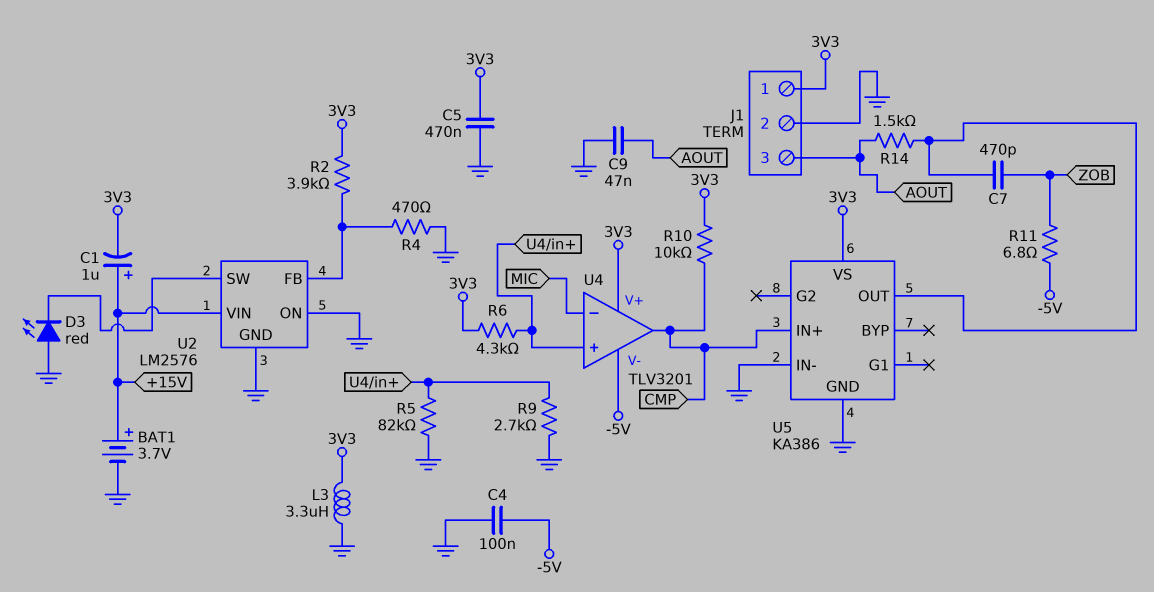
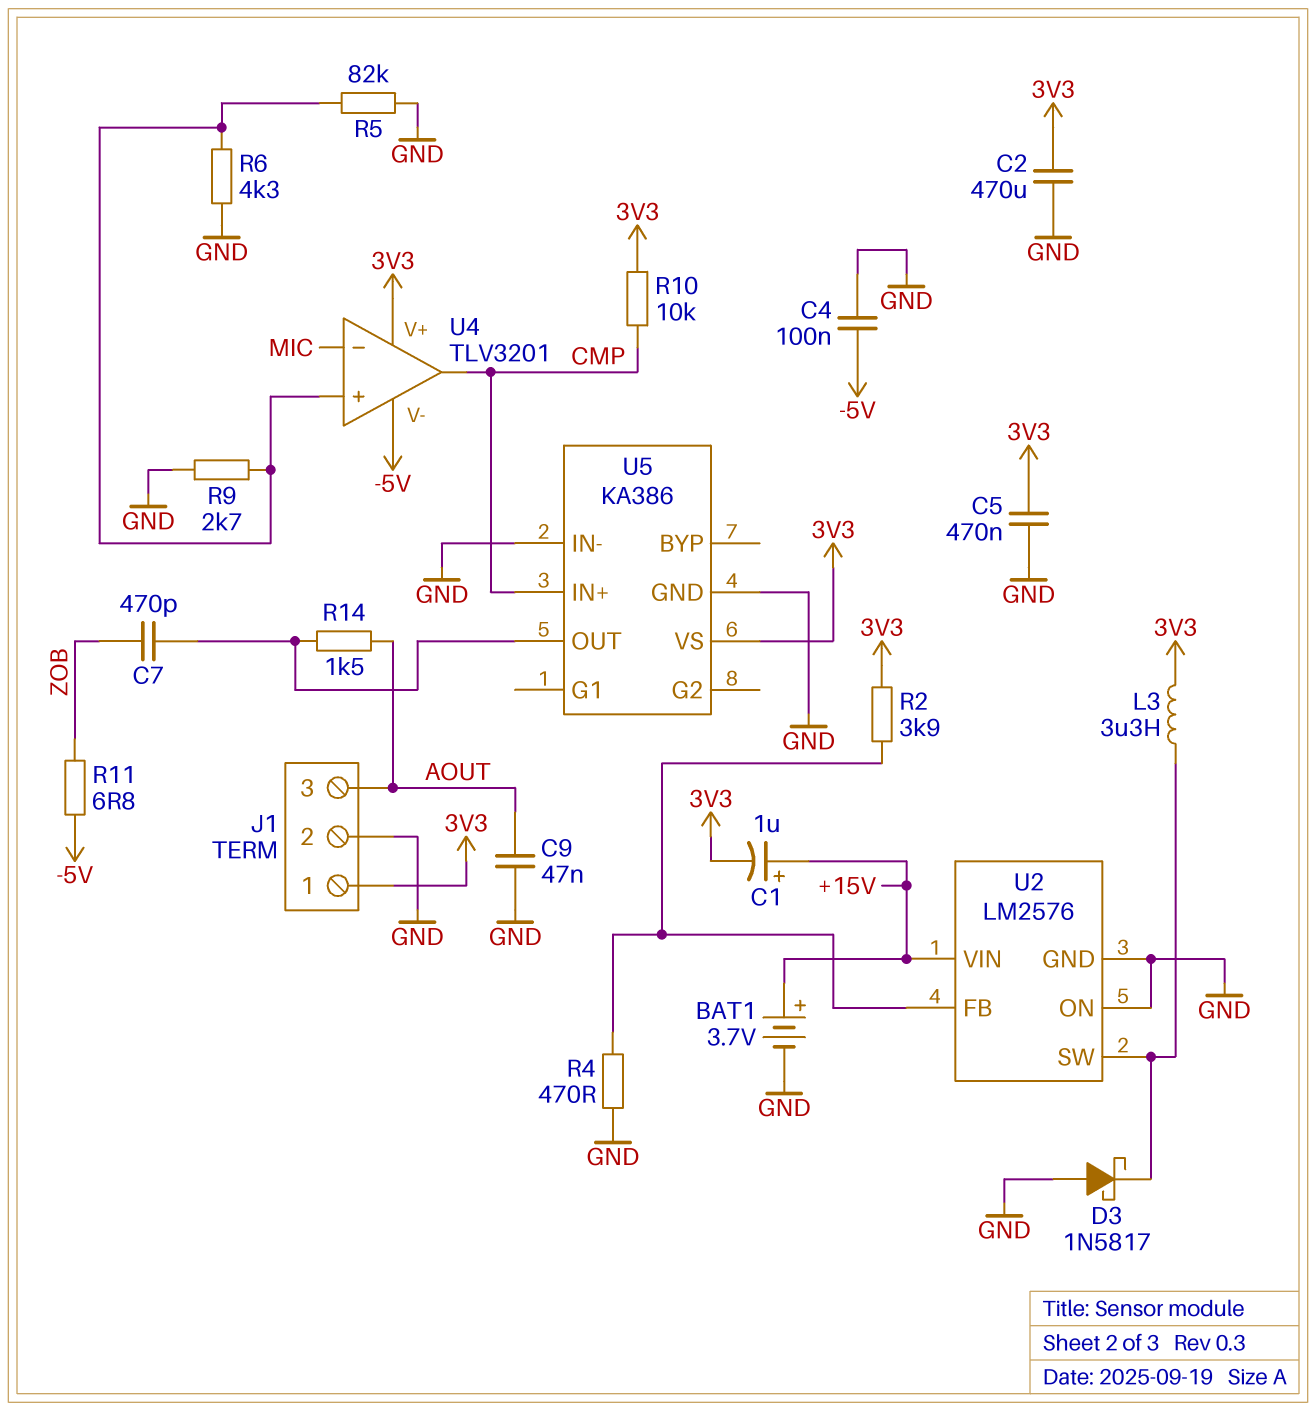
C2: none -> 470uF (3V3, GND)
D3: LED red (A GND, K U2/SW) -> schottky 1N5817 (A GND, K U2/SW)
L3: 3.3uH (3V3, GND) -> 3.3uH (3V3, U2/SW)
R6: 4.3k (3V3, U4/in+) -> 4.3k (GND, U4/in+)

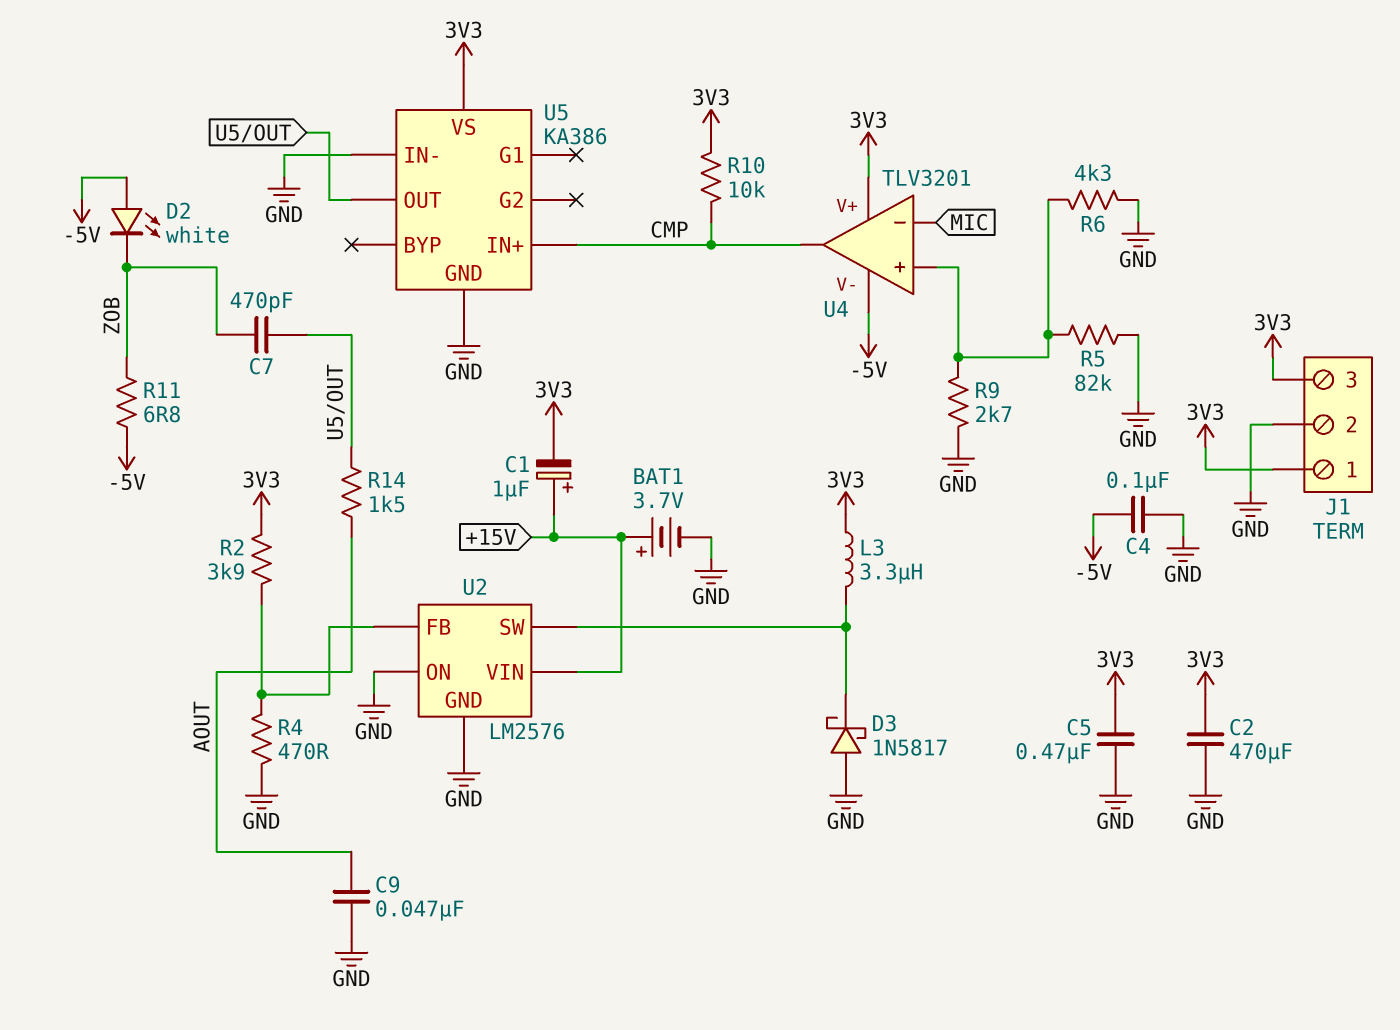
D2: none -> LED white (A -5V, K ZOB)
J1 pin 3: AOUT -> 3V3

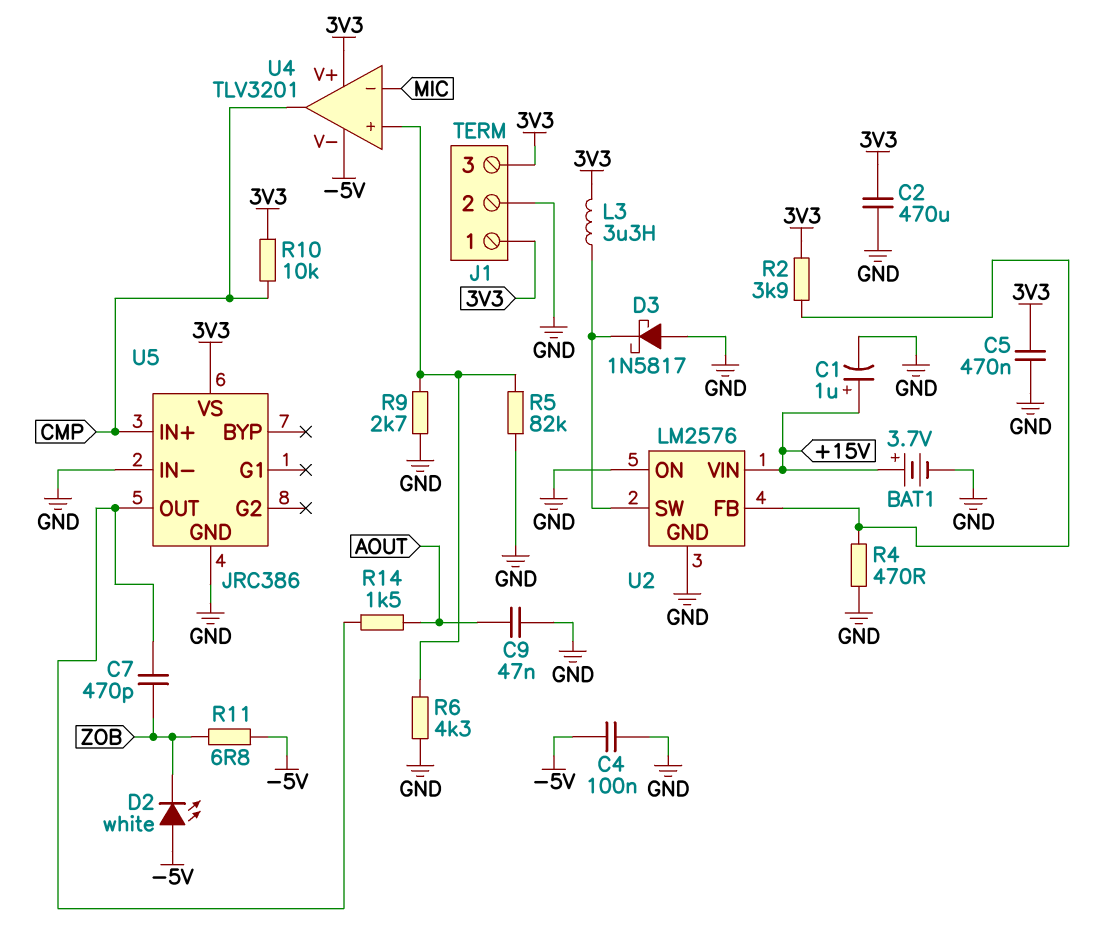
C1: 1uF (plus +15V, minus 3V3) -> 1uF (plus +15V, minus GND)
U5: KA386 -> JRC386

